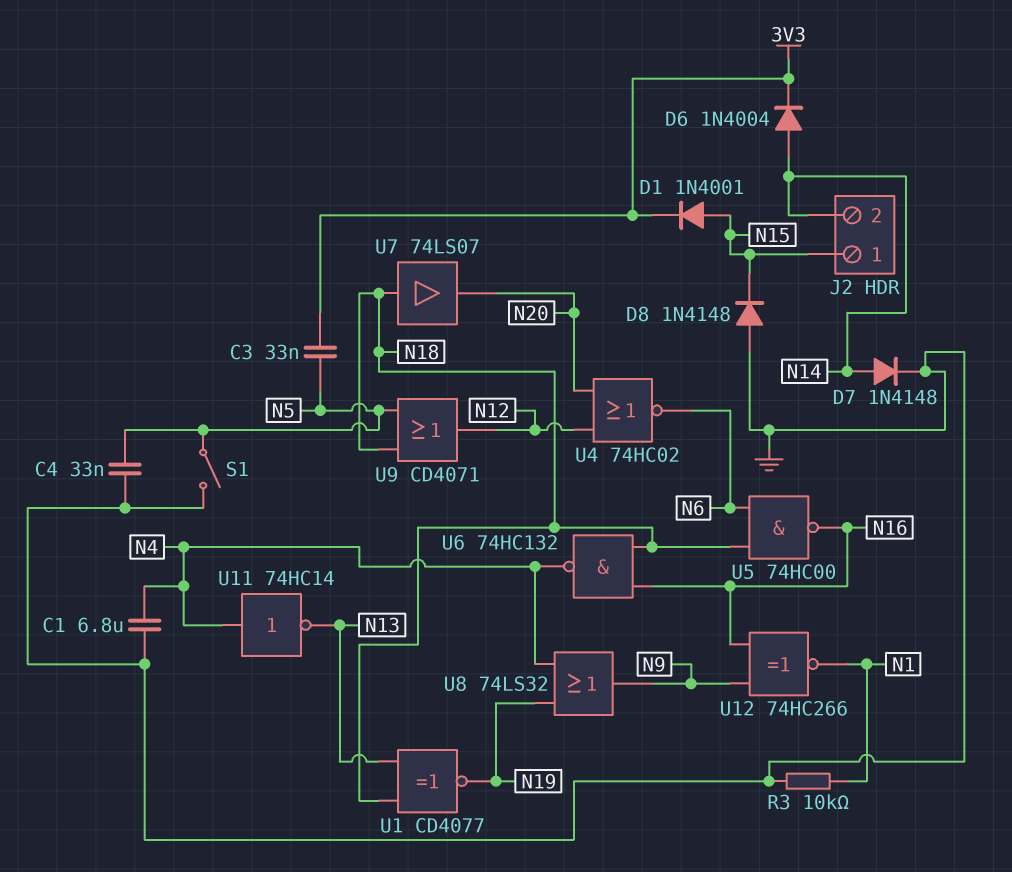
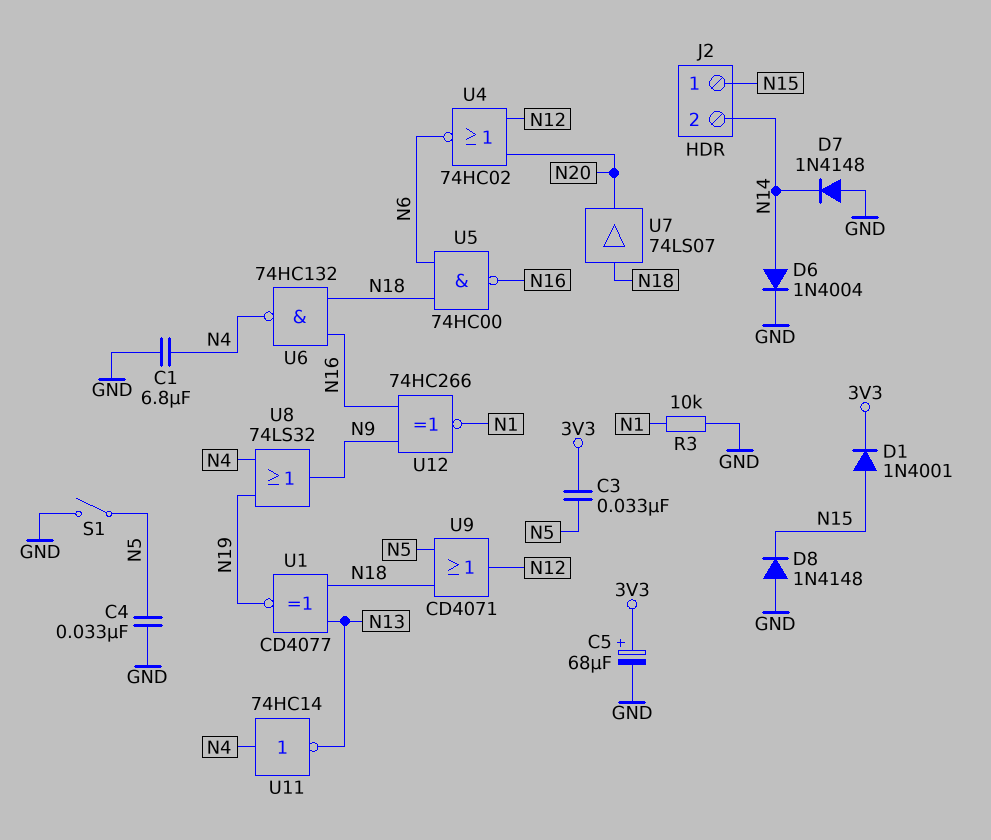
C5: none -> 68uF (plus 3V3, minus GND)
D6: diode 1N4004 (A N14, K 3V3) -> diode 1N4004 (A N14, K GND)
D7: diode 1N4148 (A N14, K GND) -> diode 1N4148 (A GND, K N14)

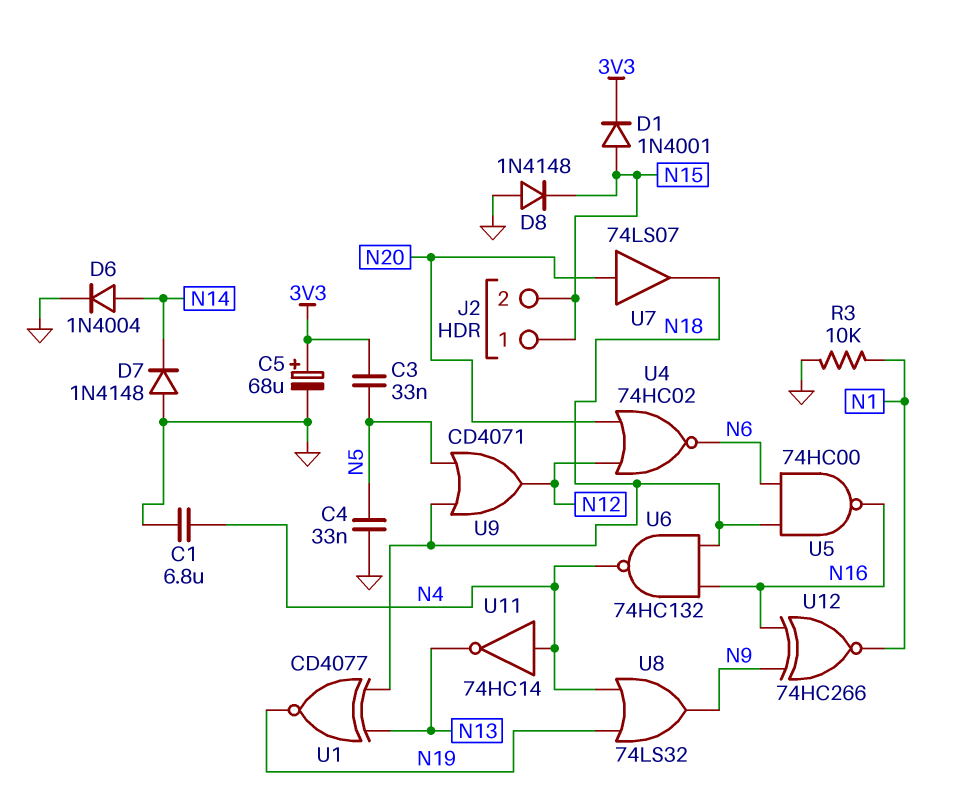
J2 pin 2: N14 -> N15
S1: switch (GND, N5) -> none
U7: buffer 74LS07 (in N18, out N20) -> buffer 74LS07 (in N20, out N18)

